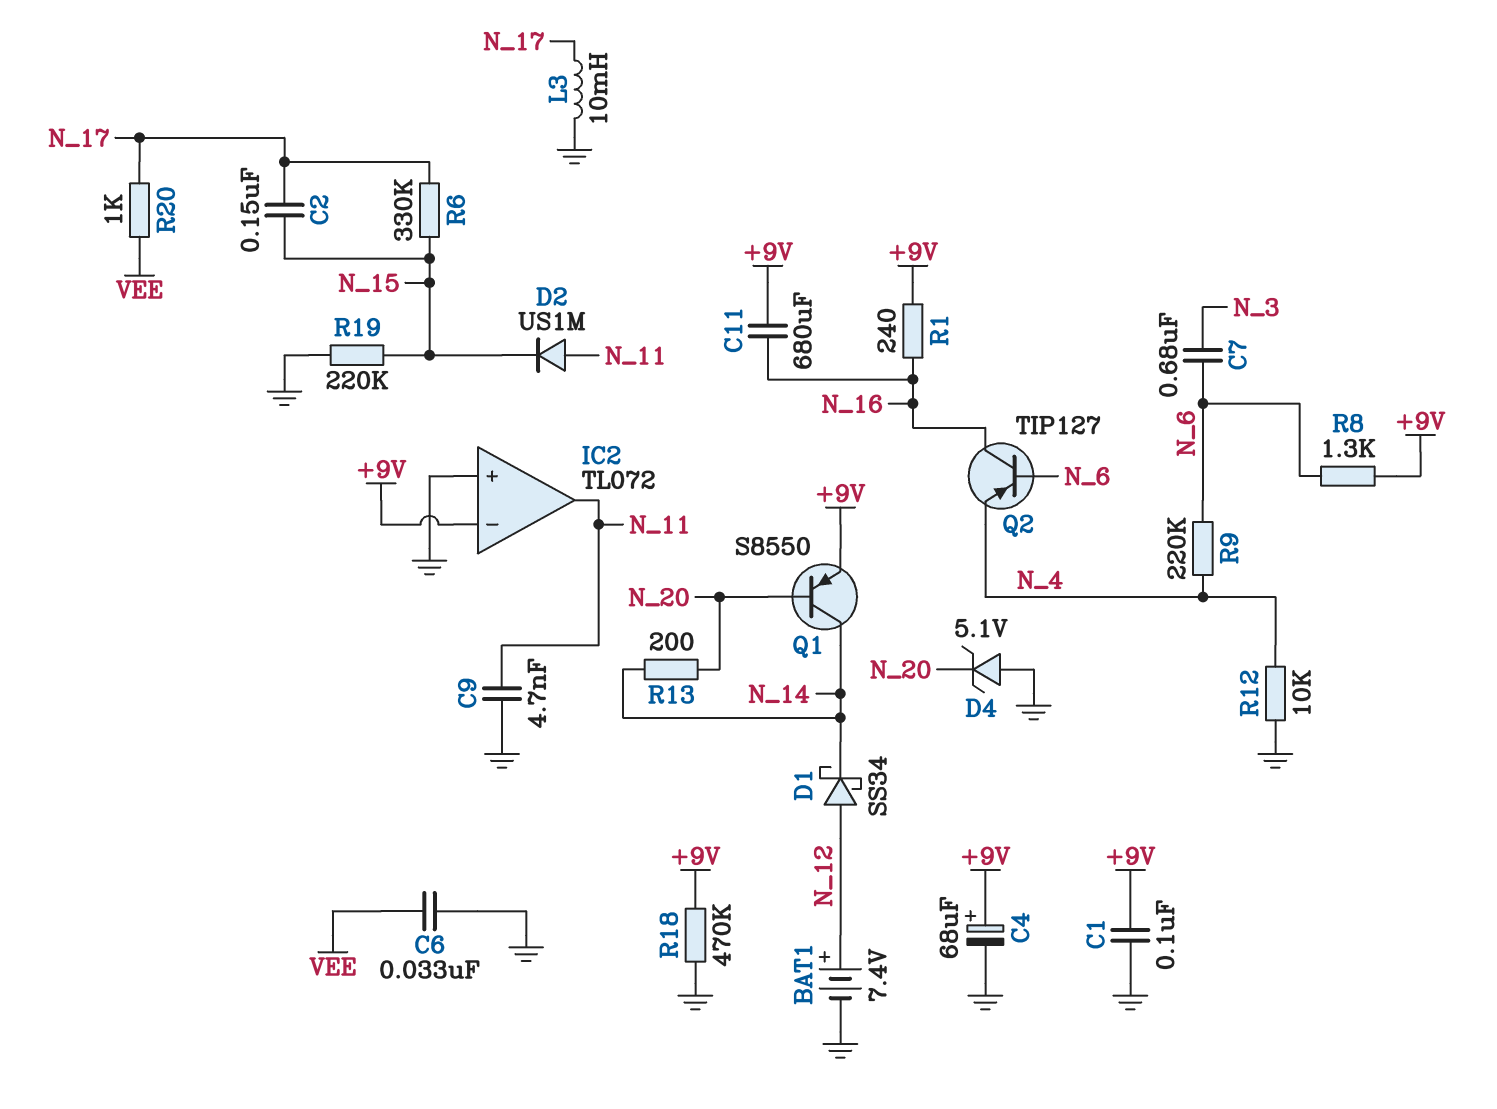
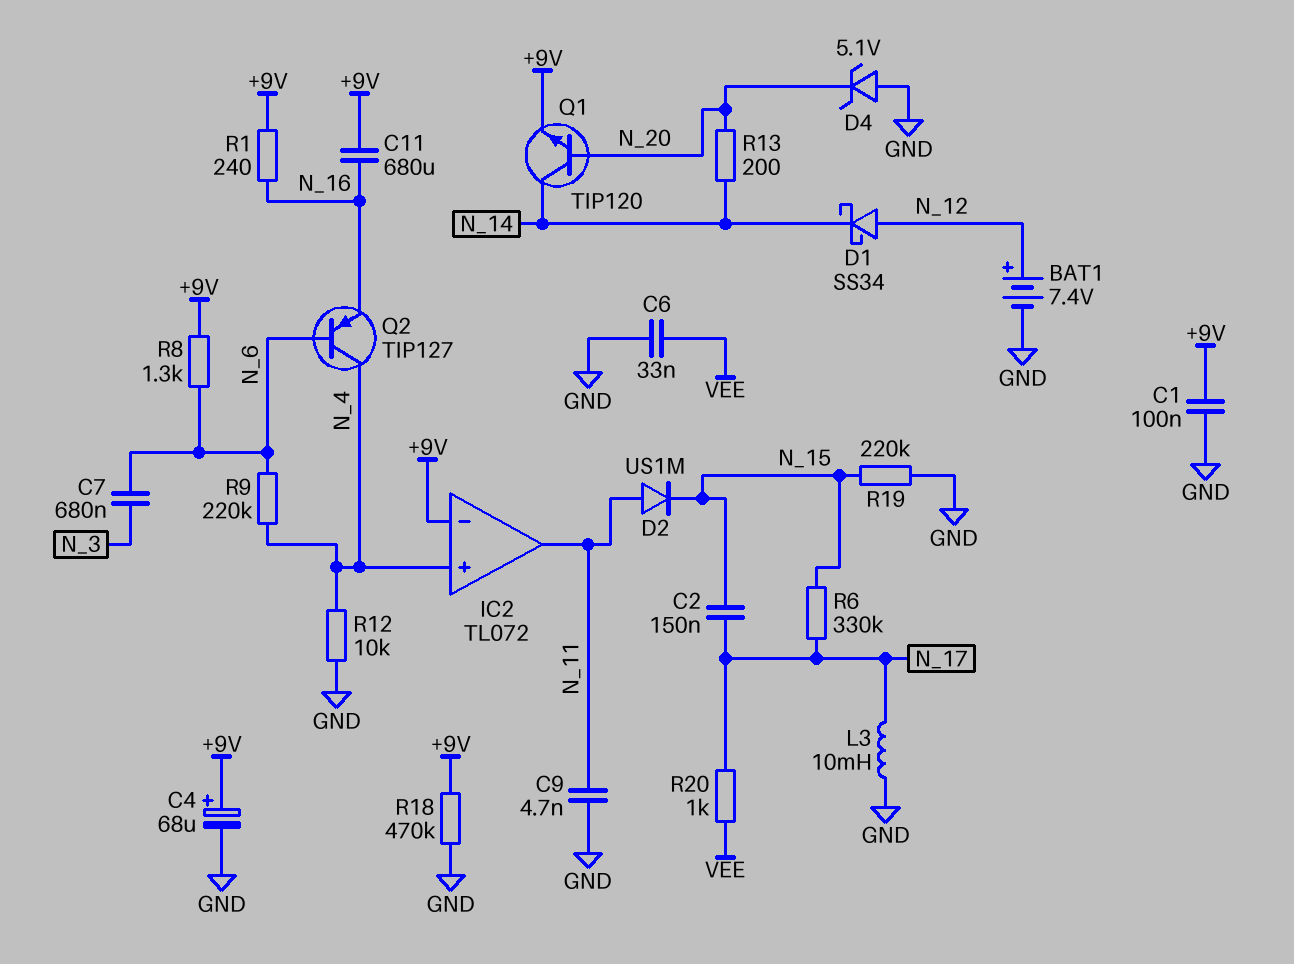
IC2 pin in+: GND -> N_4
Q1: PNP S8550 (B N_20, C N_14, E +9V) -> NPN TIP120 (B N_20, C N_14, E +9V)
Q2: PNP TIP127 (B N_6, C N_16, E N_4) -> PNP TIP127 (B N_6, C N_4, E N_16)

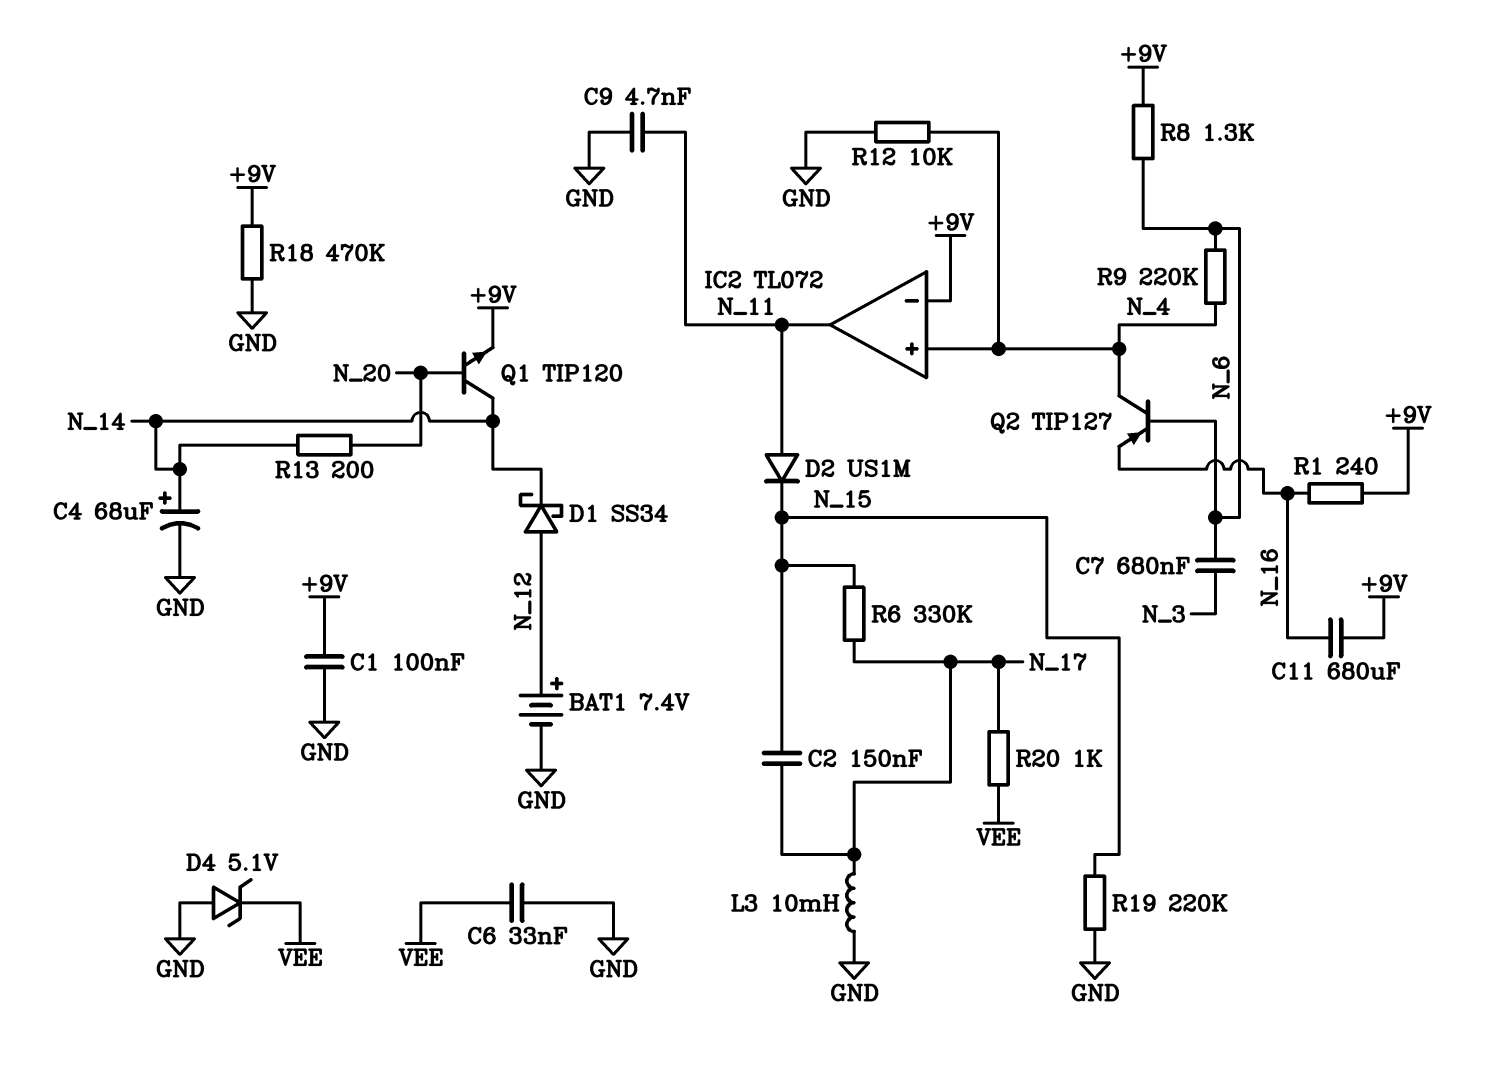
C4: 68uF (plus +9V, minus GND) -> 68uF (plus N_14, minus GND)
D4: zener 5.1V (A GND, K N_20) -> zener 5.1V (A GND, K VEE)

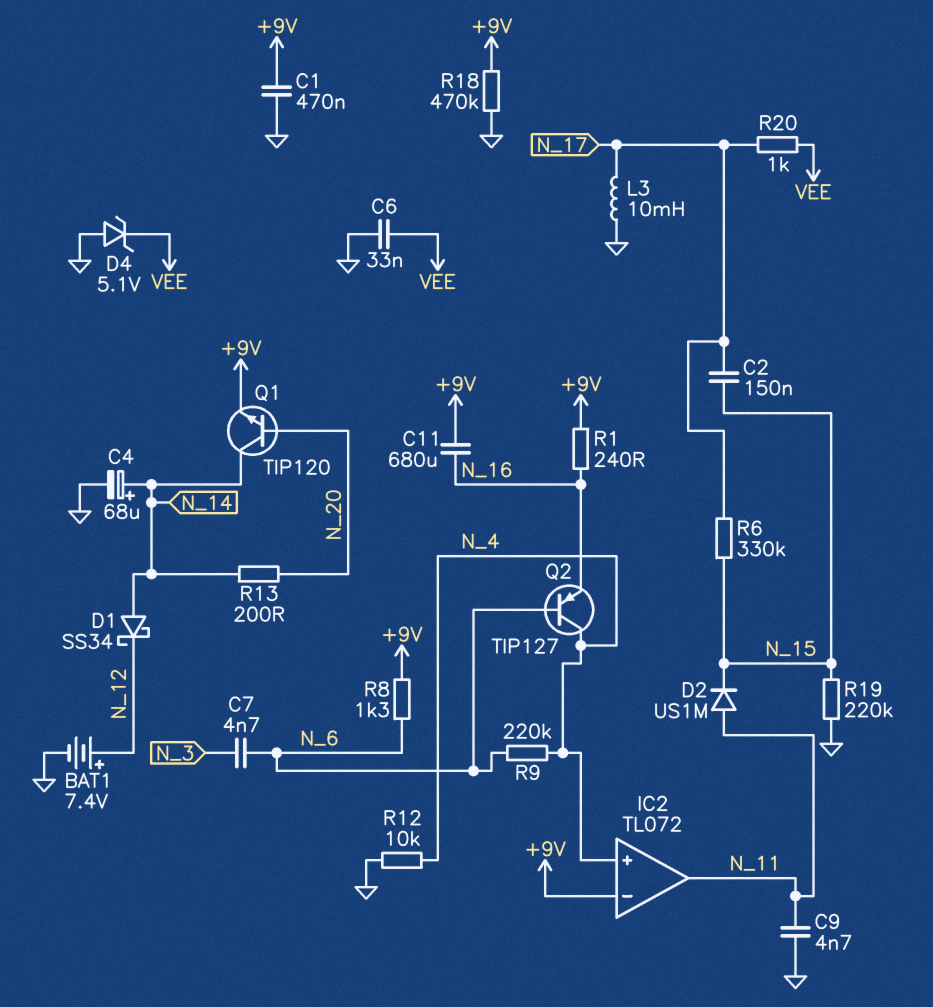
C1: 100nF (+9V, GND) -> 470nF (+9V, GND)
C7: 680nF (N_3, N_6) -> 4.7nF (N_3, N_6)
D1: schottky SS34 (A N_12, K N_14) -> schottky SS34 (A N_14, K N_12)

